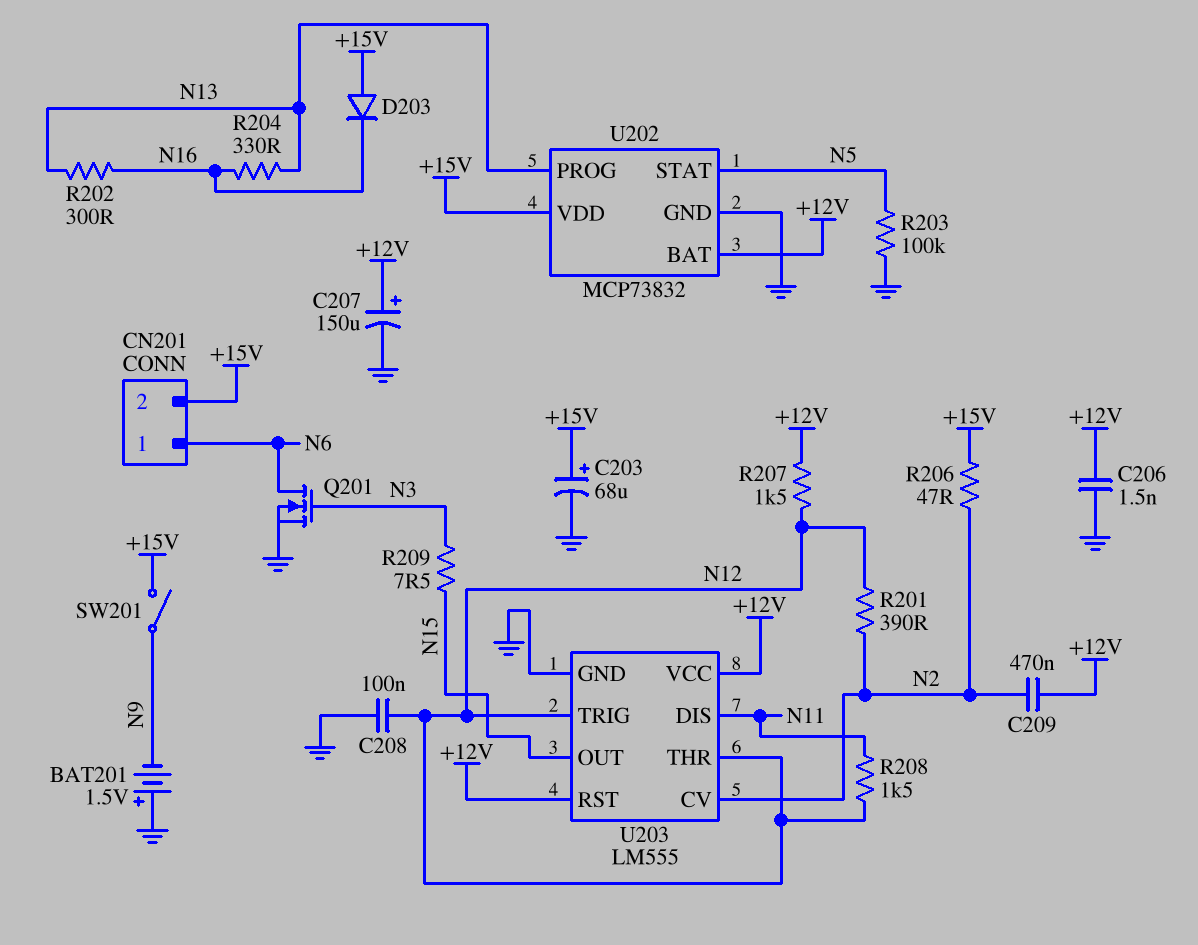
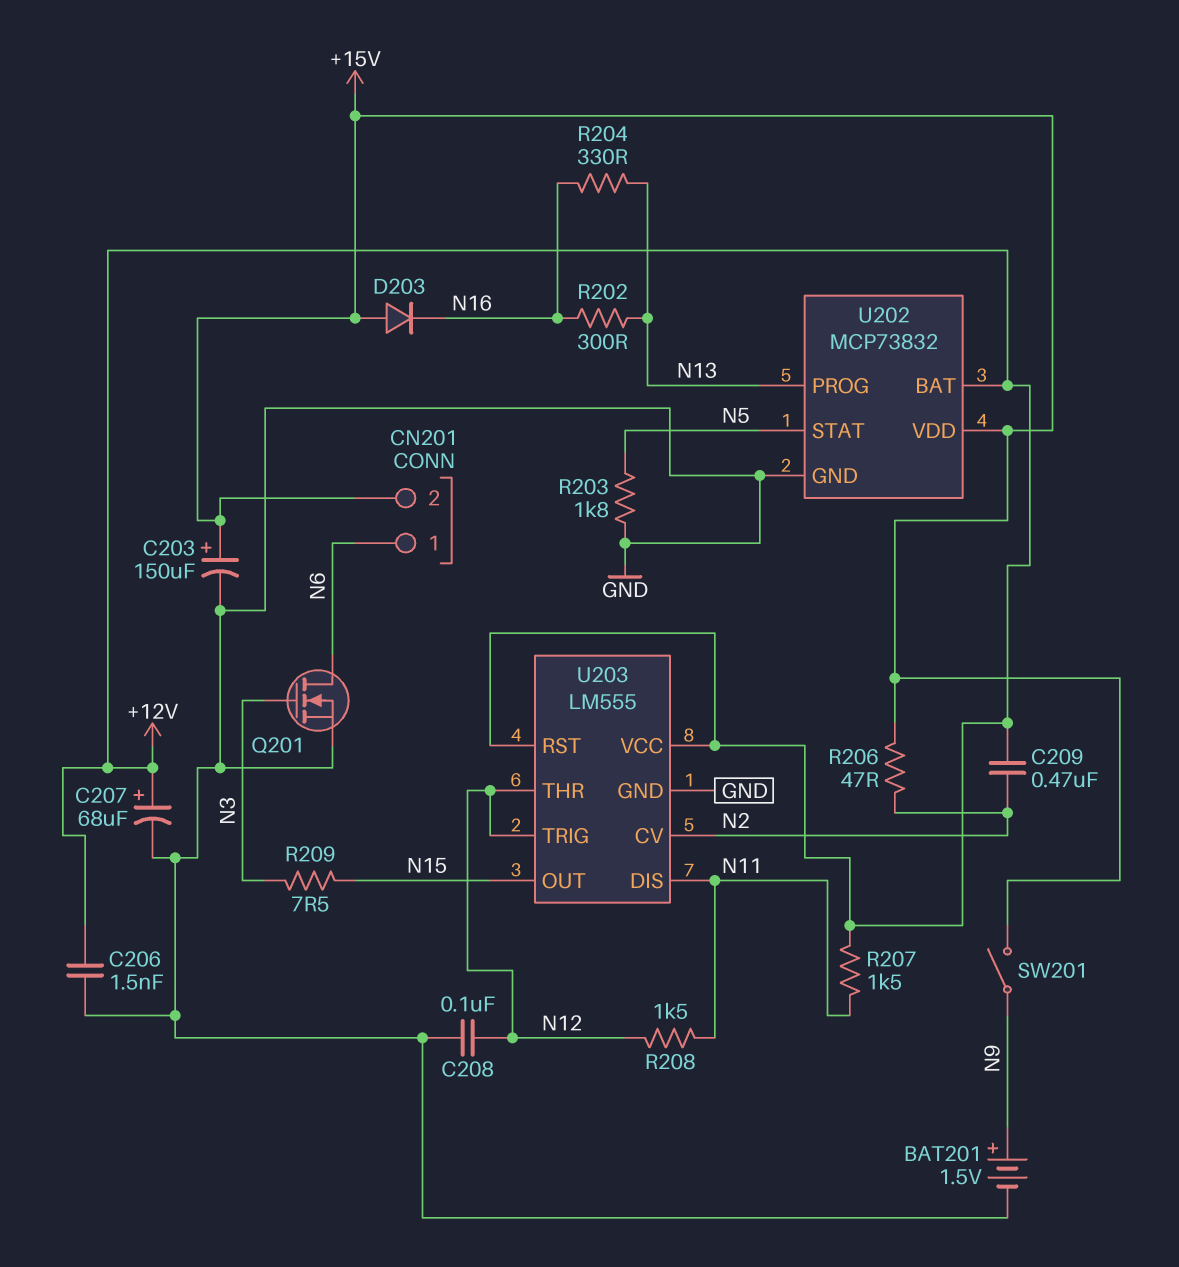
BAT201: 1.5V (plus GND, minus N9) -> 1.5V (plus N9, minus GND)
C203: 68uF (plus +15V, minus GND) -> 150uF (plus +15V, minus GND)
C207: 150uF (plus +12V, minus GND) -> 68uF (plus +12V, minus GND)
R201: 390 (N2, N12) -> none
R203: 100k (GND, N5) -> 1.8k (GND, N5)
R207: 1.5k (+12V, N12) -> 1.5k (+12V, N11)

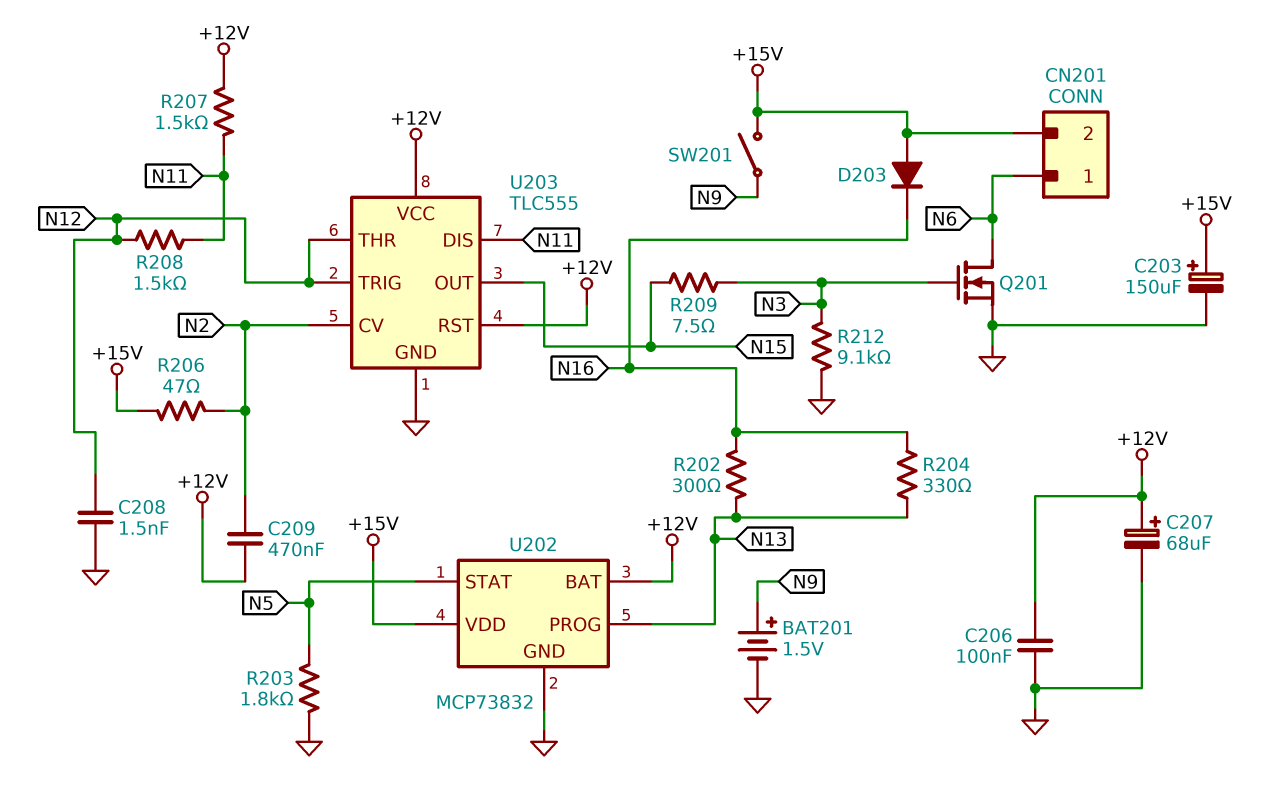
C206: 1.5nF (+12V, GND) -> 100nF (+12V, GND)
C208: 100nF (GND, N12) -> 1.5nF (GND, N12)
R212: none -> 9.1k (GND, N3)
U203: LM555 -> TLC555

